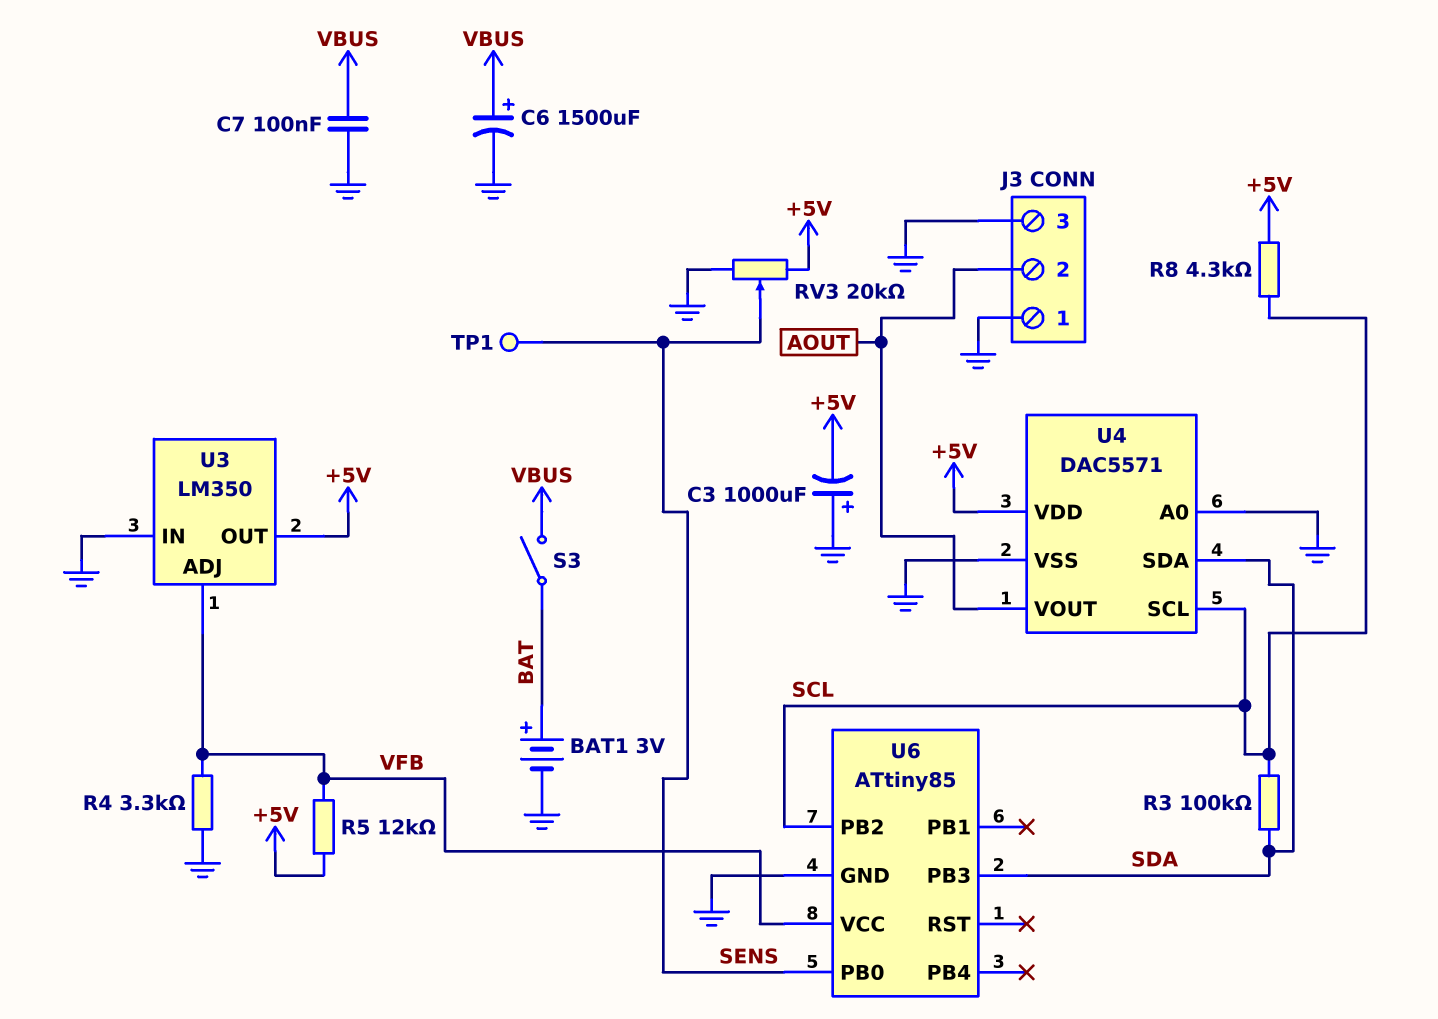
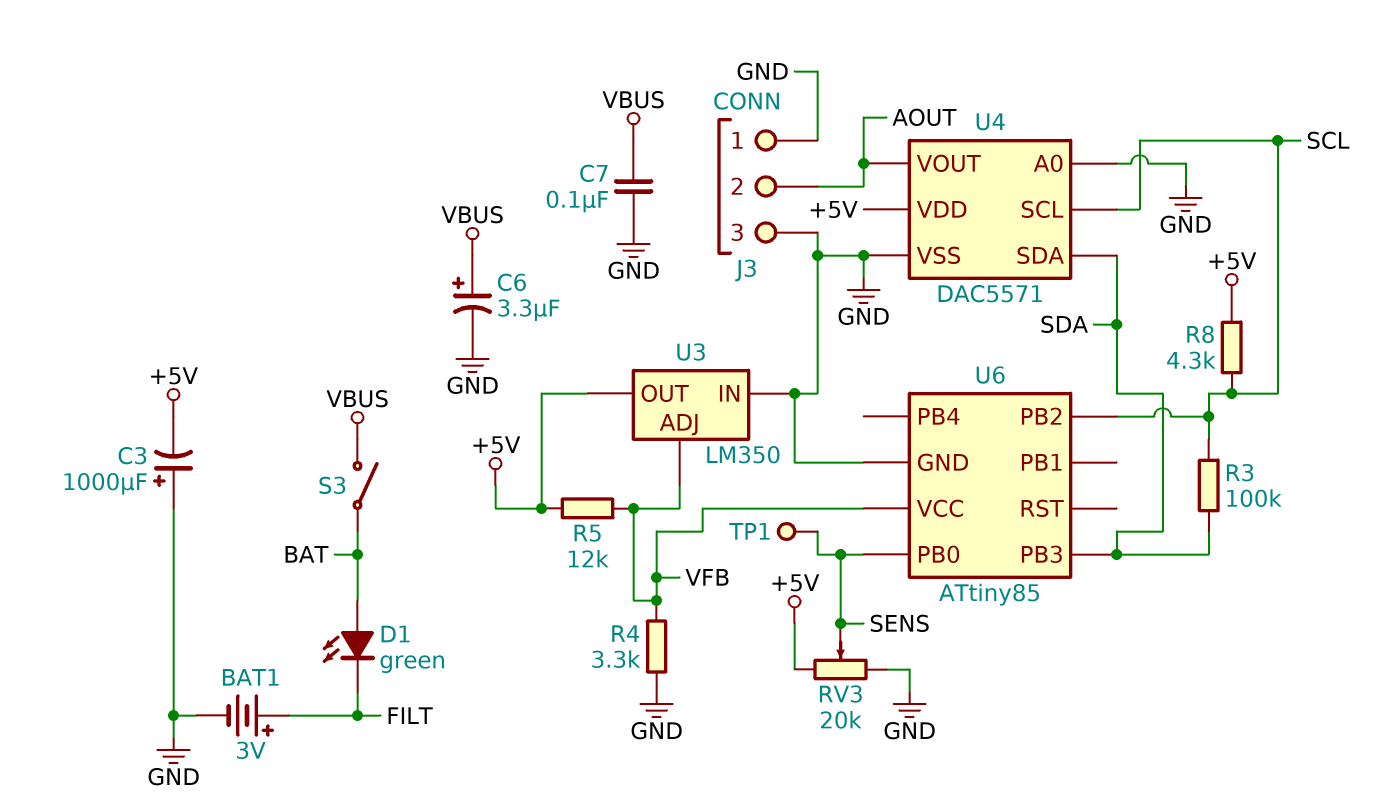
BAT1: 3V (plus BAT, minus GND) -> 3V (plus FILT, minus GND)
C6: 1500uF (plus VBUS, minus GND) -> 3.3uF (plus VBUS, minus GND)
D1: none -> LED green (A BAT, K FILT)

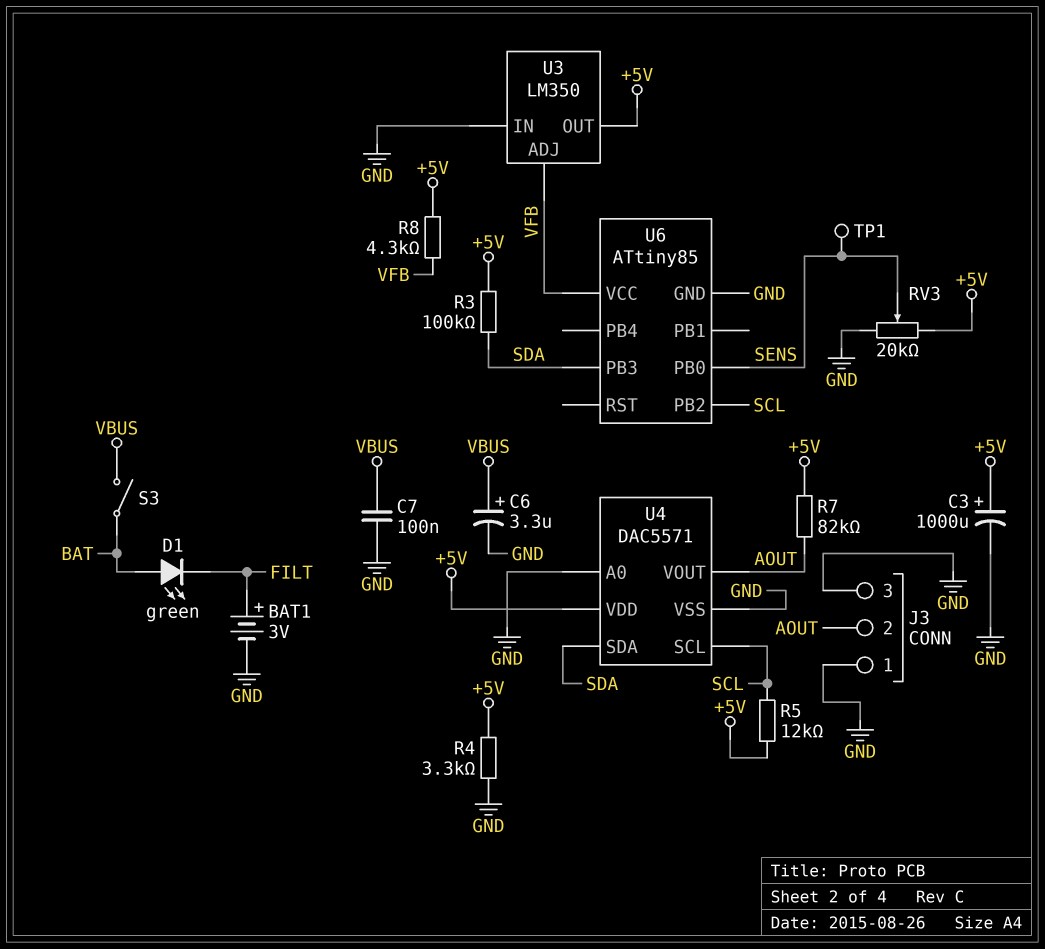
C3: 1000uF (plus GND, minus +5V) -> 1000uF (plus +5V, minus GND)
R3: 100k (SCL, SDA) -> 100k (+5V, SDA)
R4: 3.3k (GND, VFB) -> 3.3k (+5V, GND)
R5: 12k (+5V, VFB) -> 12k (+5V, SCL)
R7: none -> 82k (+5V, AOUT)
R8: 4.3k (+5V, SCL) -> 4.3k (+5V, VFB)

